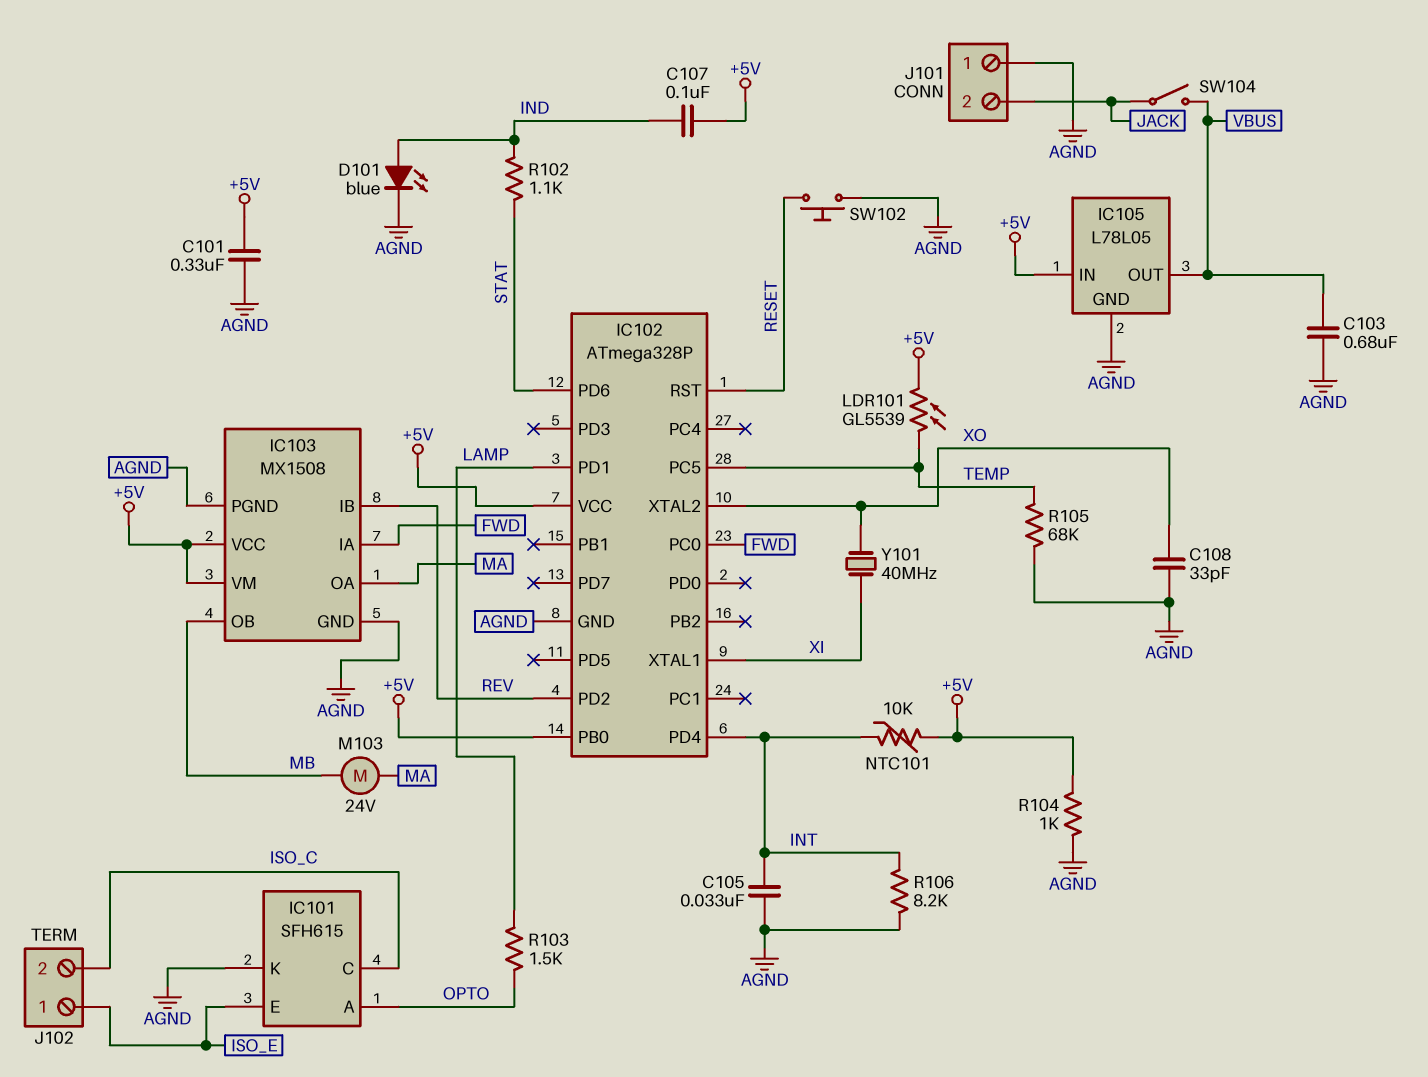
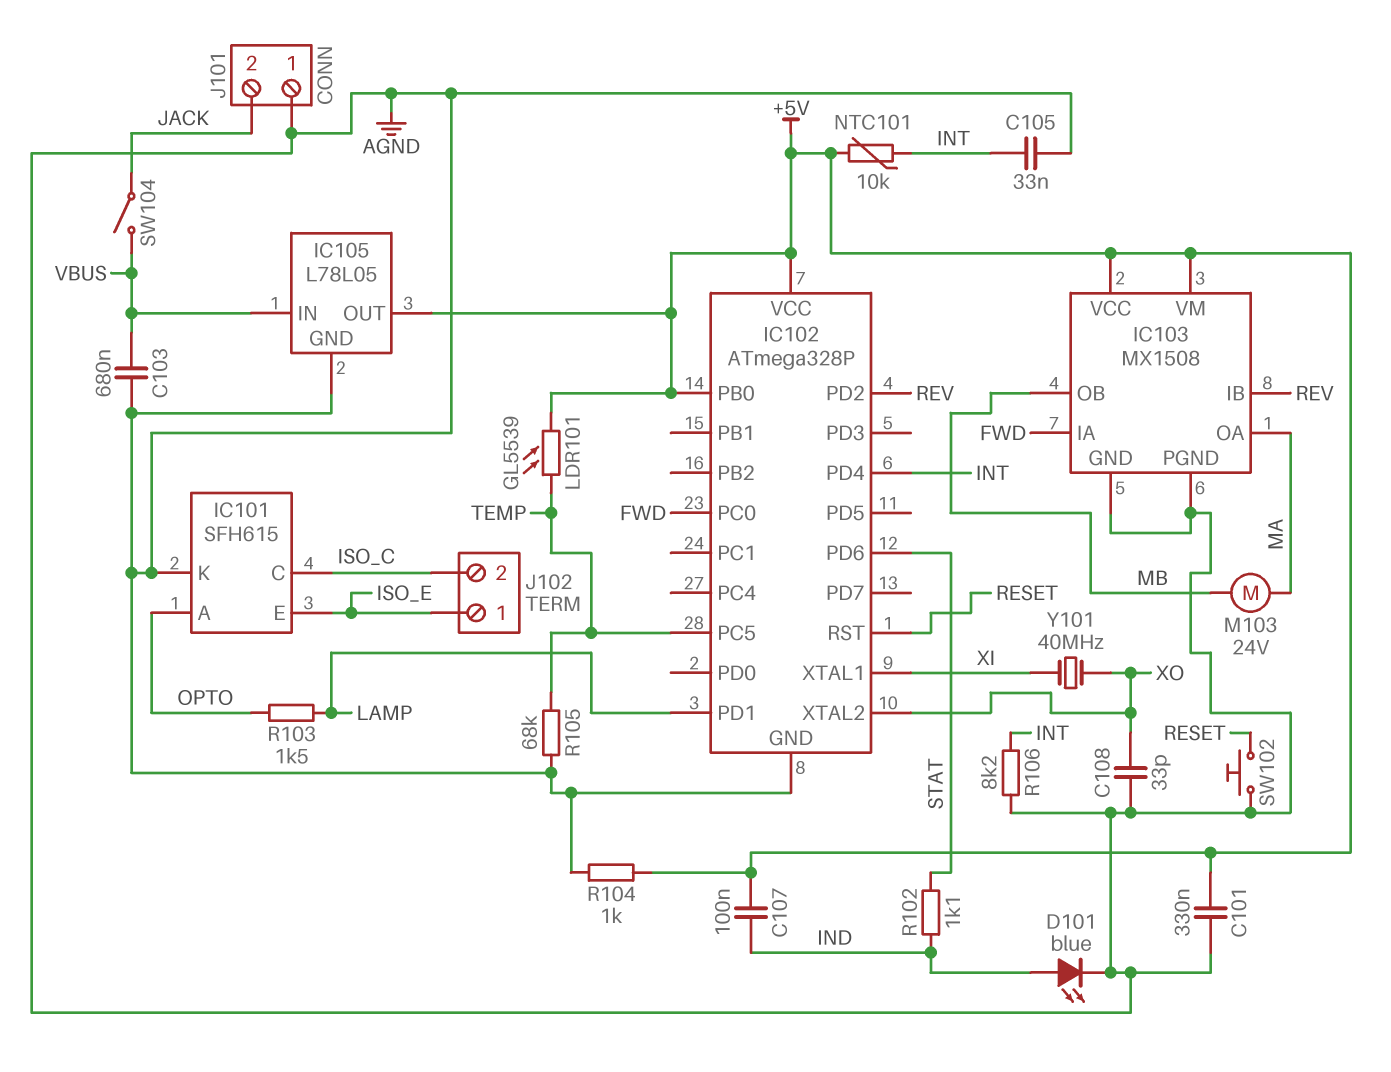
IC105 pin IN: +5V -> VBUS
IC105 pin OUT: VBUS -> +5V

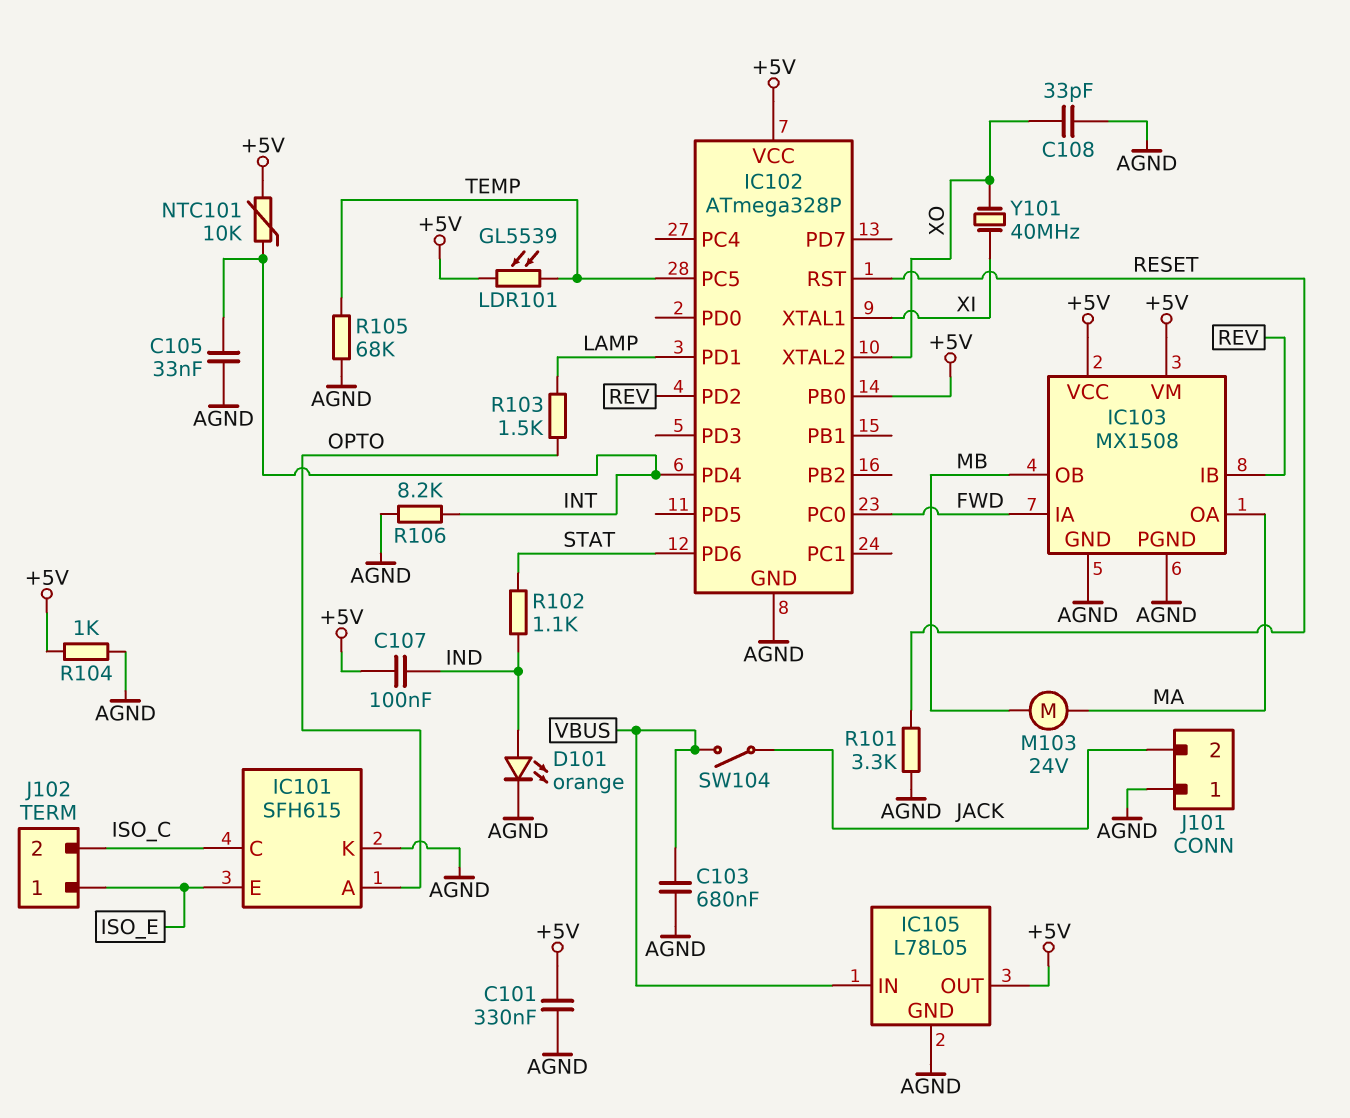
D101: LED blue (A IND, K AGND) -> LED orange (A IND, K AGND)
R101: none -> 3.3k (AGND, RESET)
SW102: button (AGND, RESET) -> none

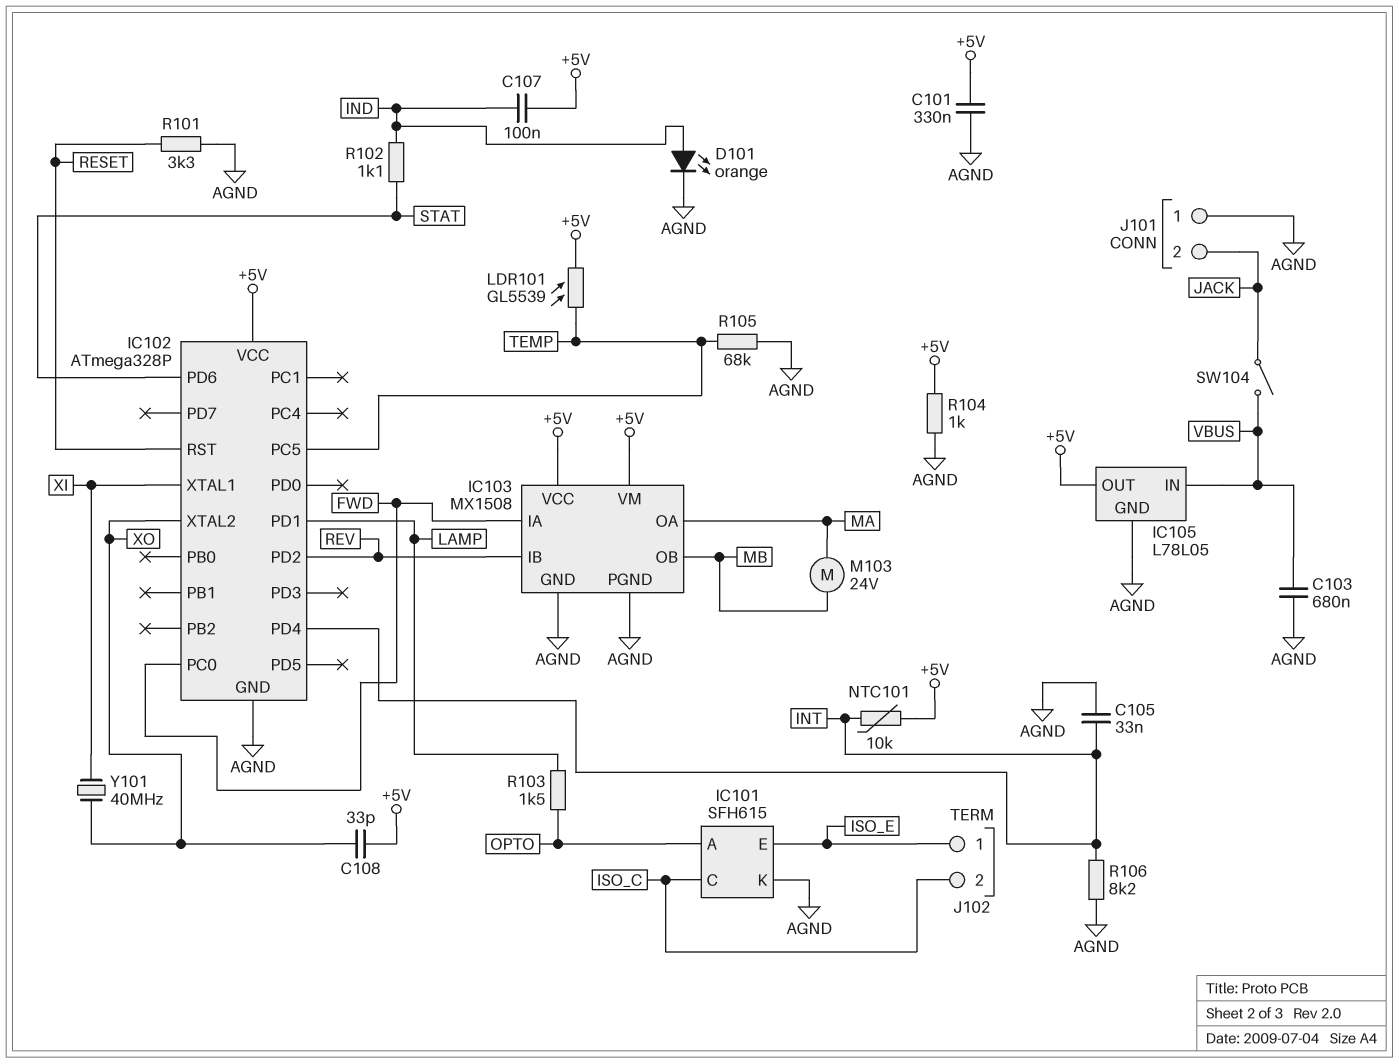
C108: 33pF (AGND, XO) -> 33pF (+5V, XO)
IC102 pin PB0: +5V -> none

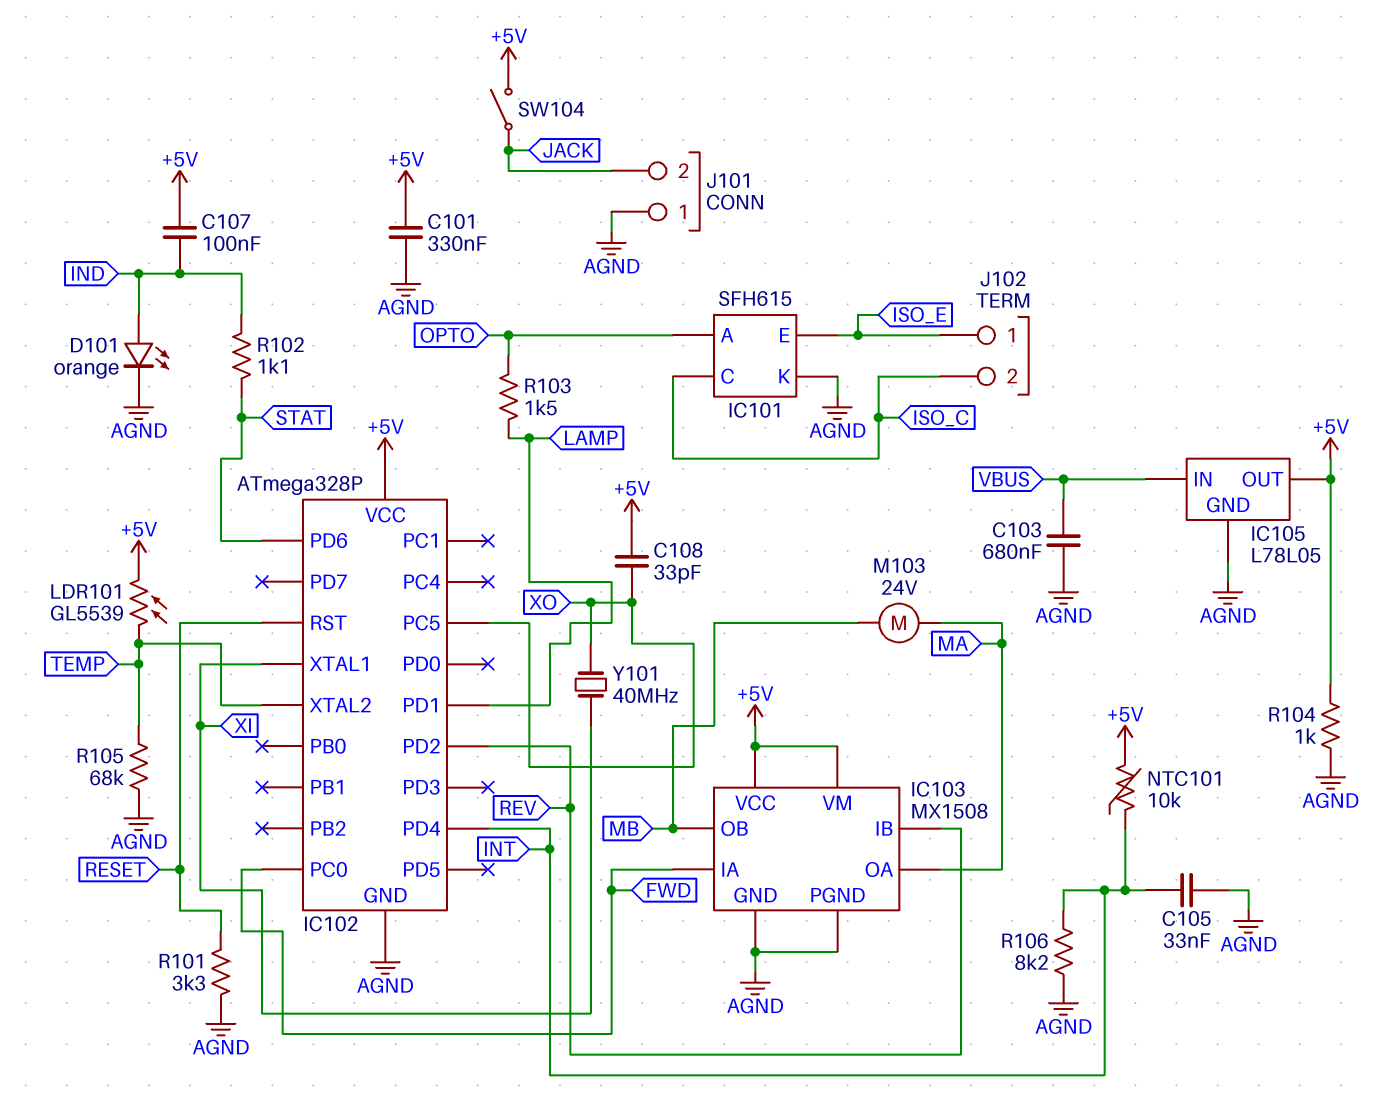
IC102 pin PC5: TEMP -> XO
IC102 pin XTAL2: XO -> TEMP
SW104: switch (JACK, VBUS) -> switch (+5V, JACK)

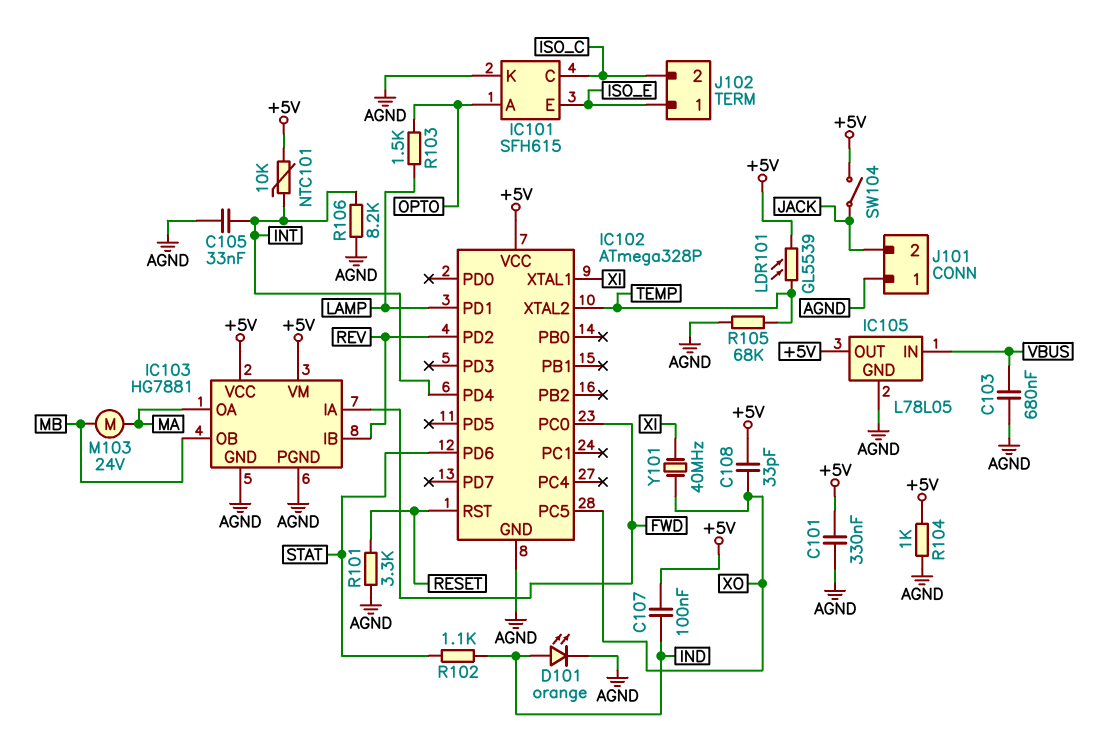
IC103: MX1508 -> HG7881

